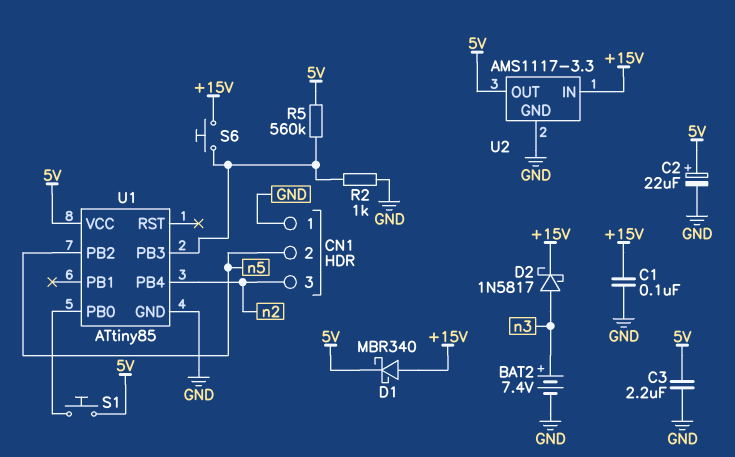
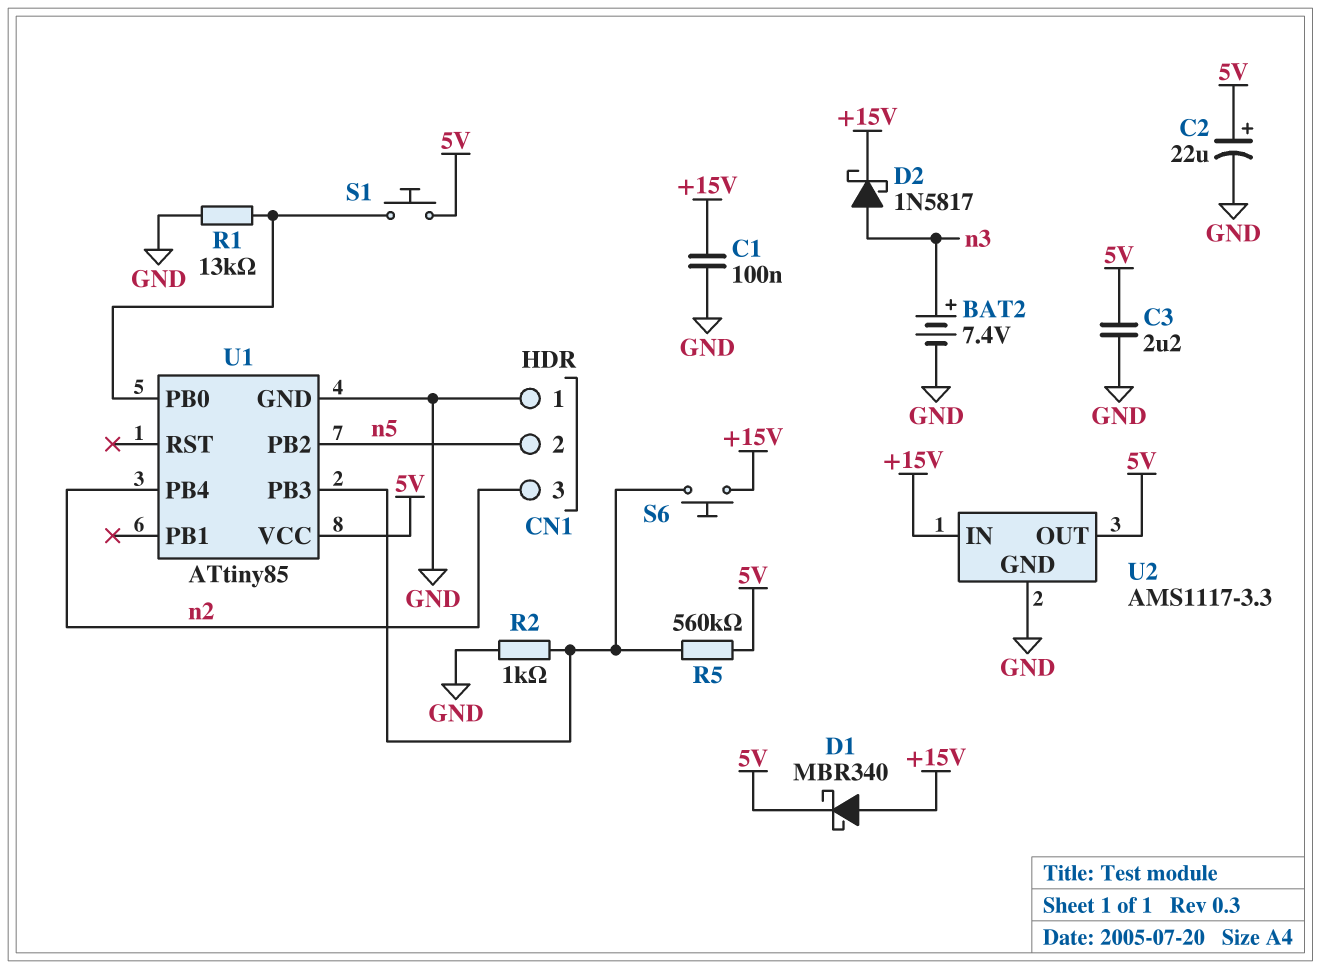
R1: none -> 13k (GND, U1/PB0)

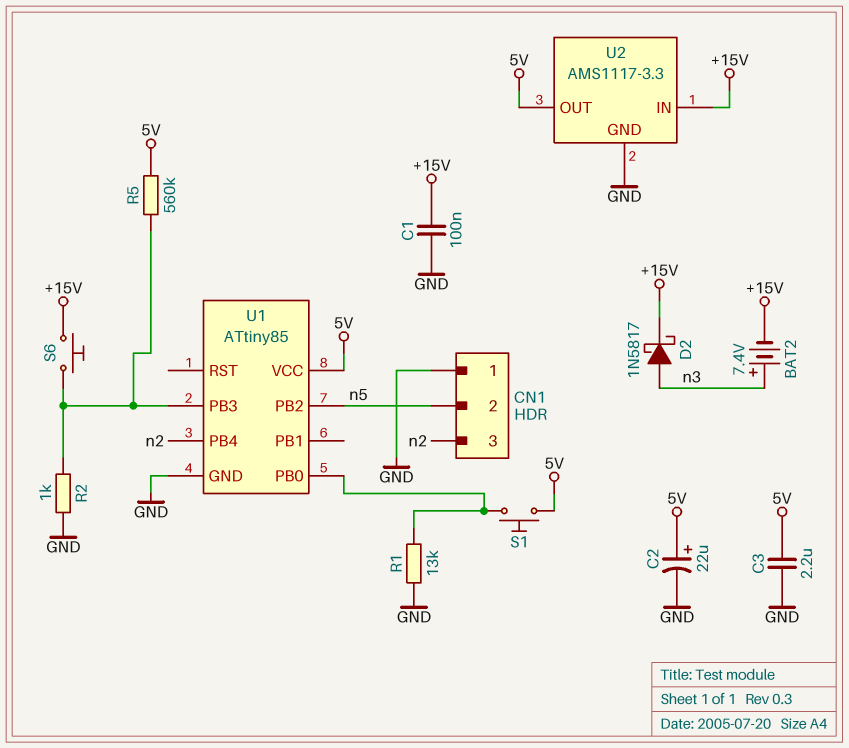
BAT2: 7.4V (plus n3, minus GND) -> 7.4V (plus n3, minus +15V)
D1: schottky MBR340 (A +15V, K 5V) -> none

